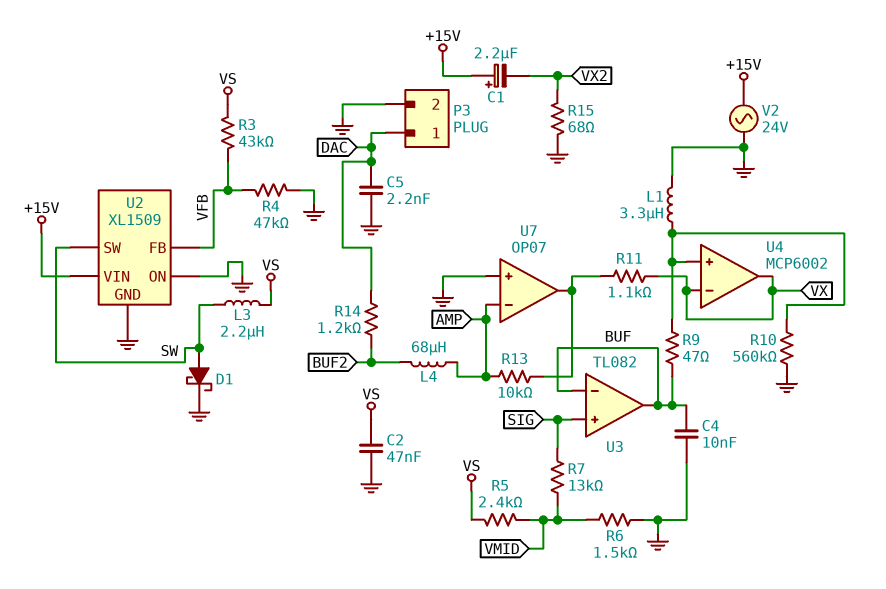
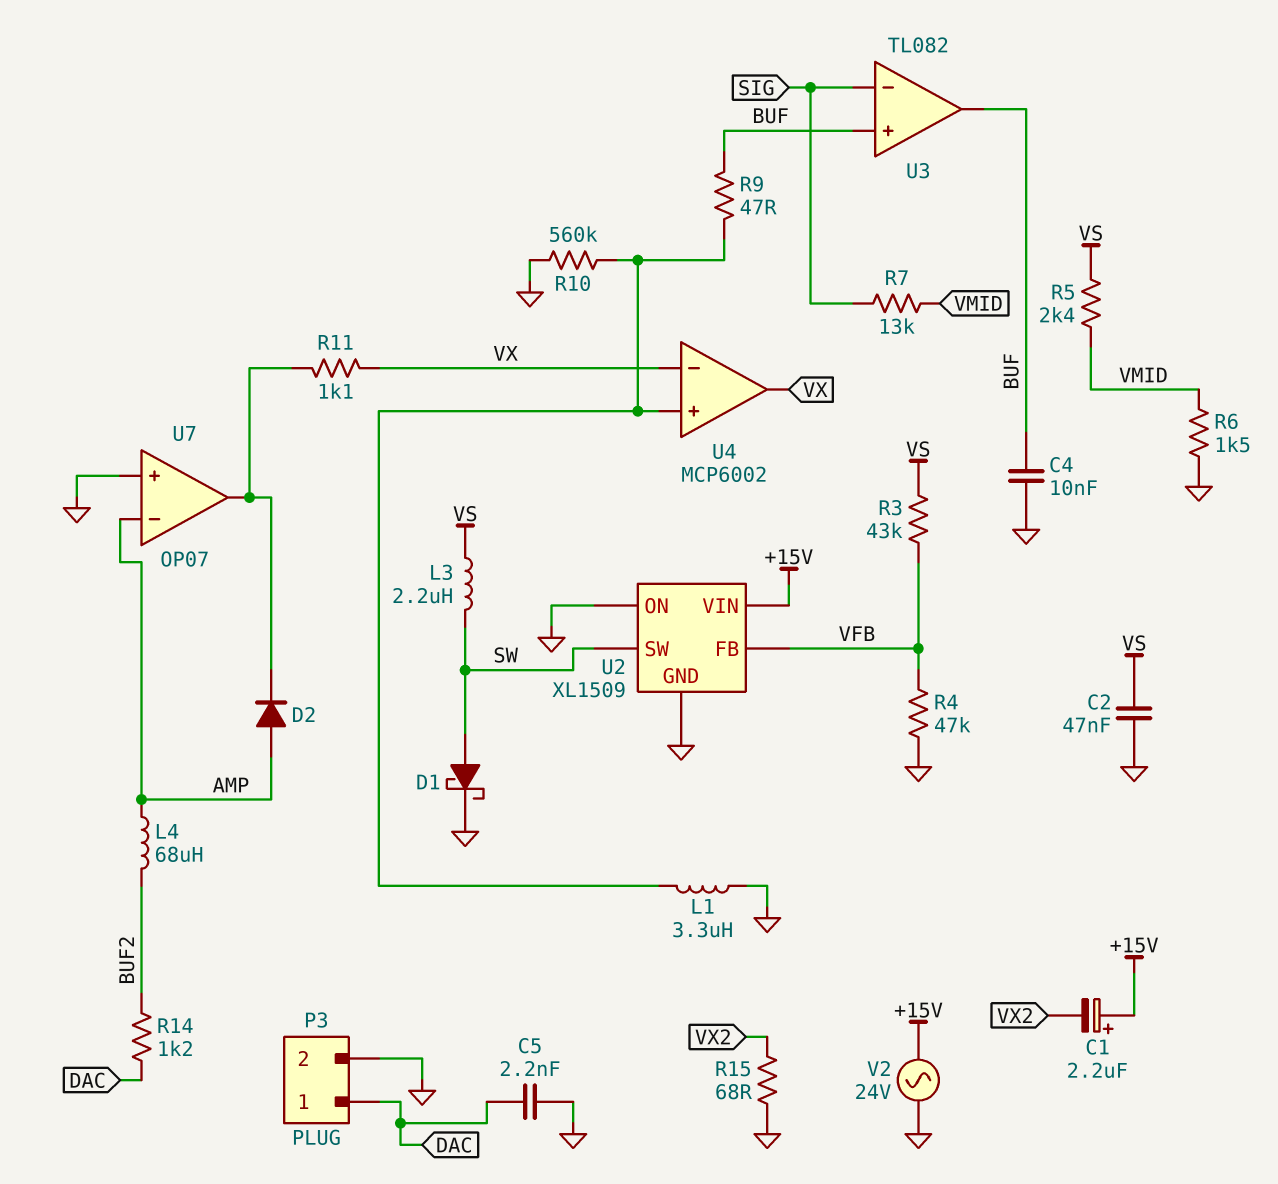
D2: none -> diode (A AMP, K U7/out)
R13: 10k (AMP, U7/out) -> none
U3 pin in+: SIG -> BUF
U3 pin in-: BUF -> SIG

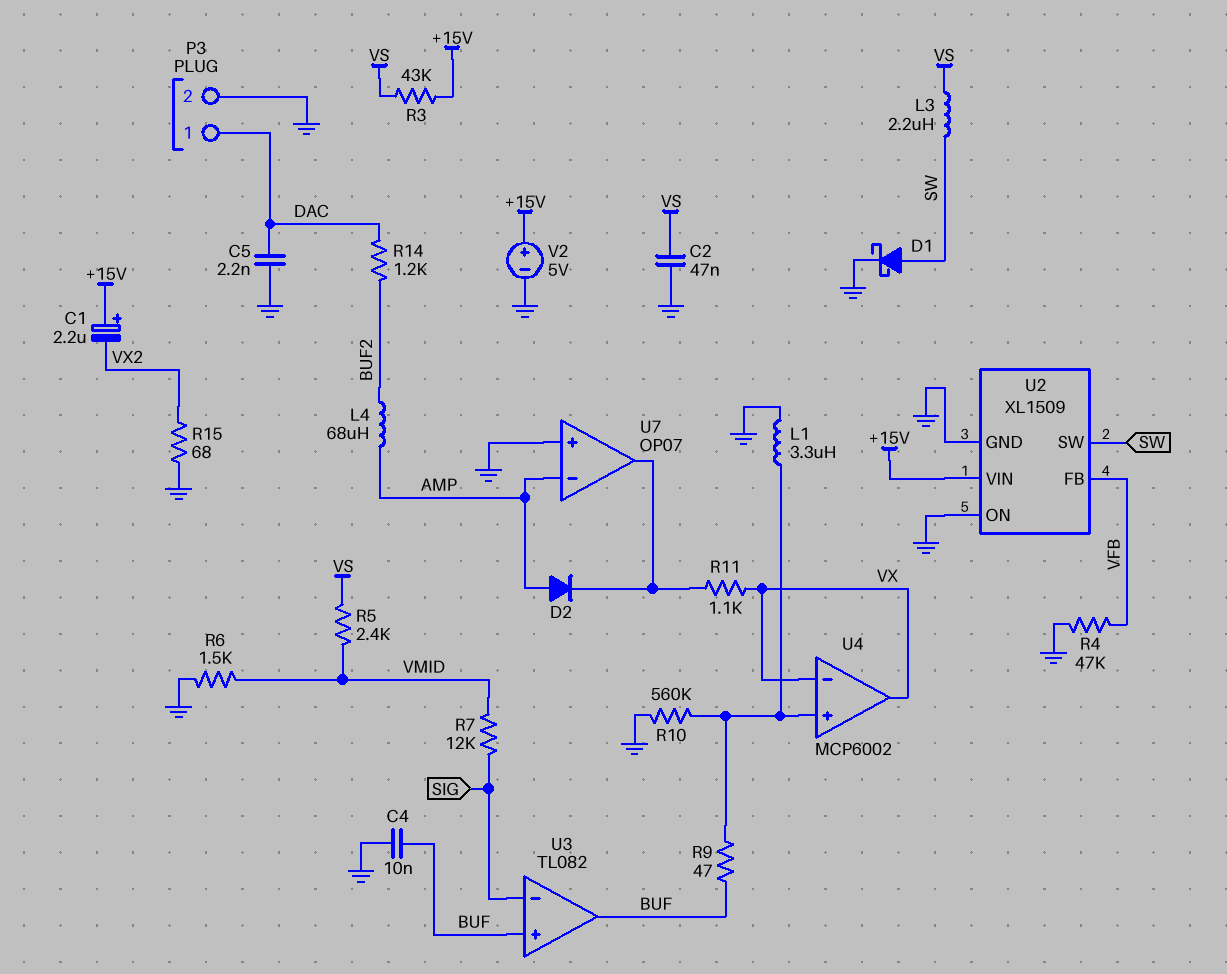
R3: 43k (VFB, VS) -> 43k (+15V, VS)
R7: 13k (SIG, VMID) -> 12k (SIG, VMID)
V2: AC 24V (+15V, GND) -> 5V (plus +15V, minus GND)

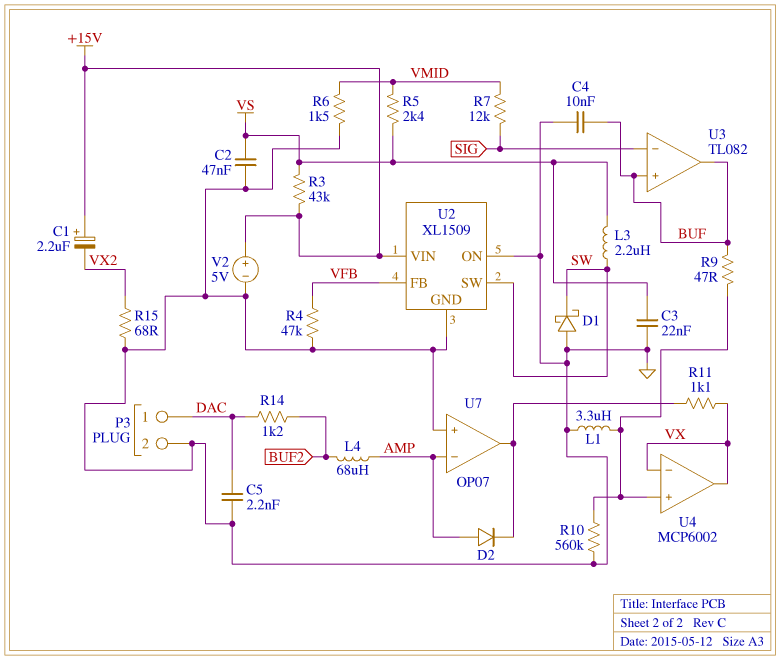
C3: none -> 22nF (GND, VS)
D1: schottky (A SW, K GND) -> schottky (A GND, K SW)

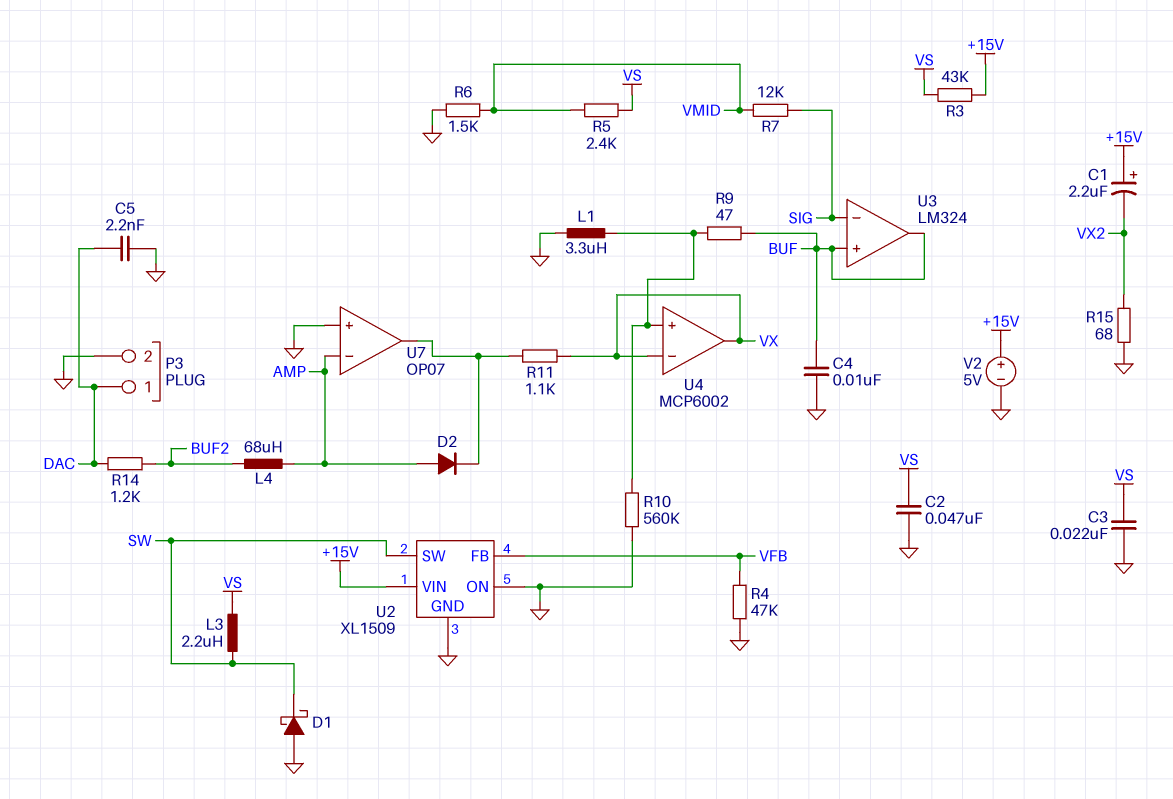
U3: TL082 -> LM324

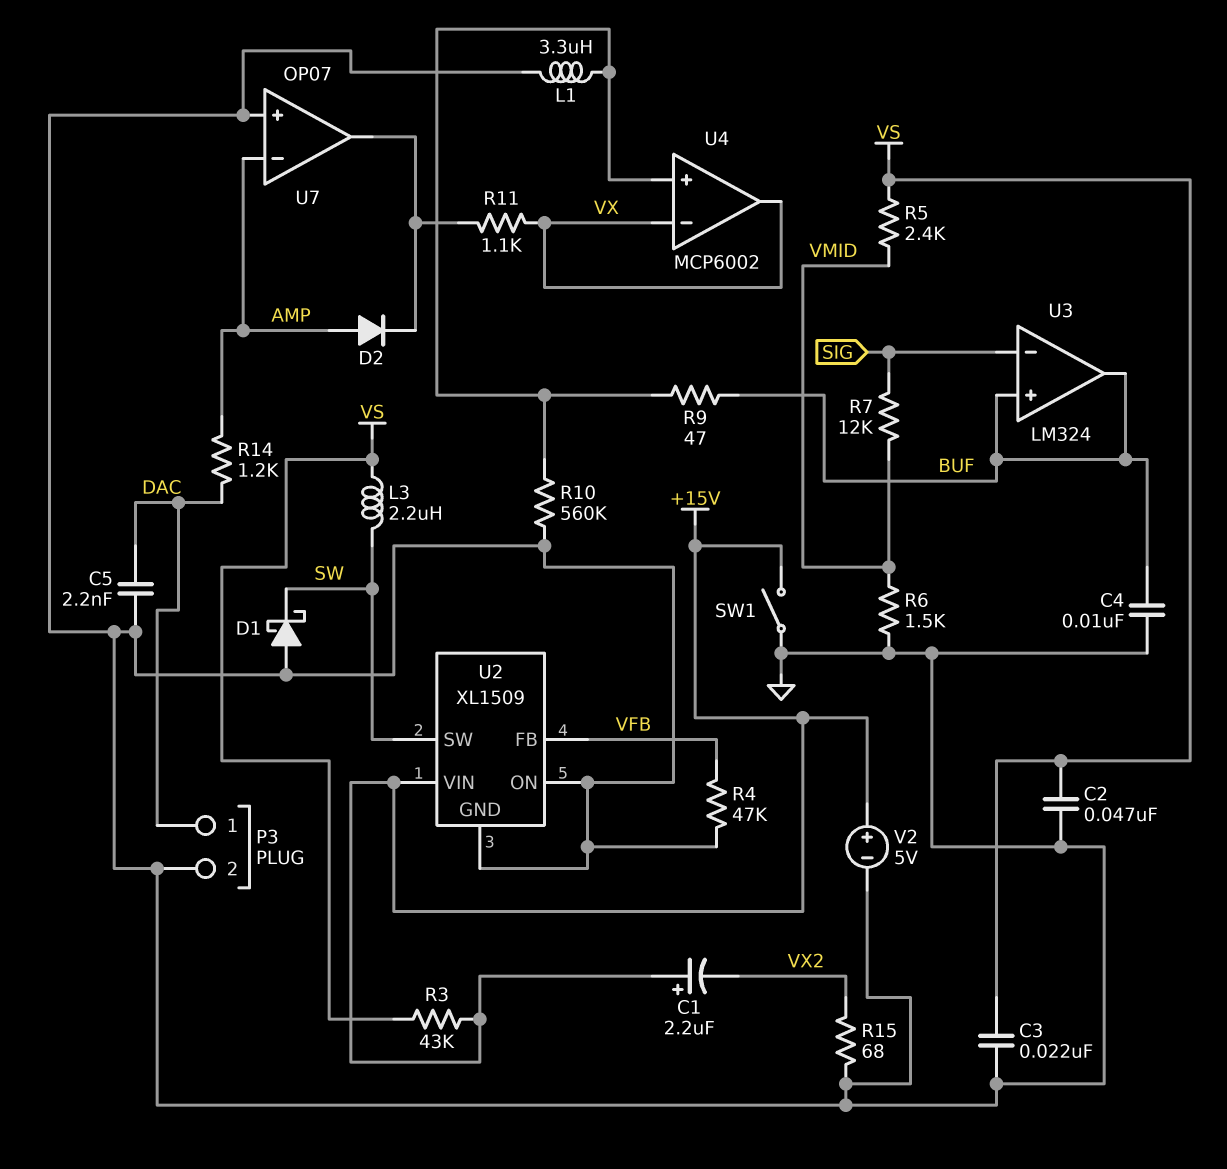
L4: 68uH (AMP, BUF2) -> none
R14: 1.2k (BUF2, DAC) -> 1.2k (AMP, DAC)
SW1: none -> switch (+15V, GND)

